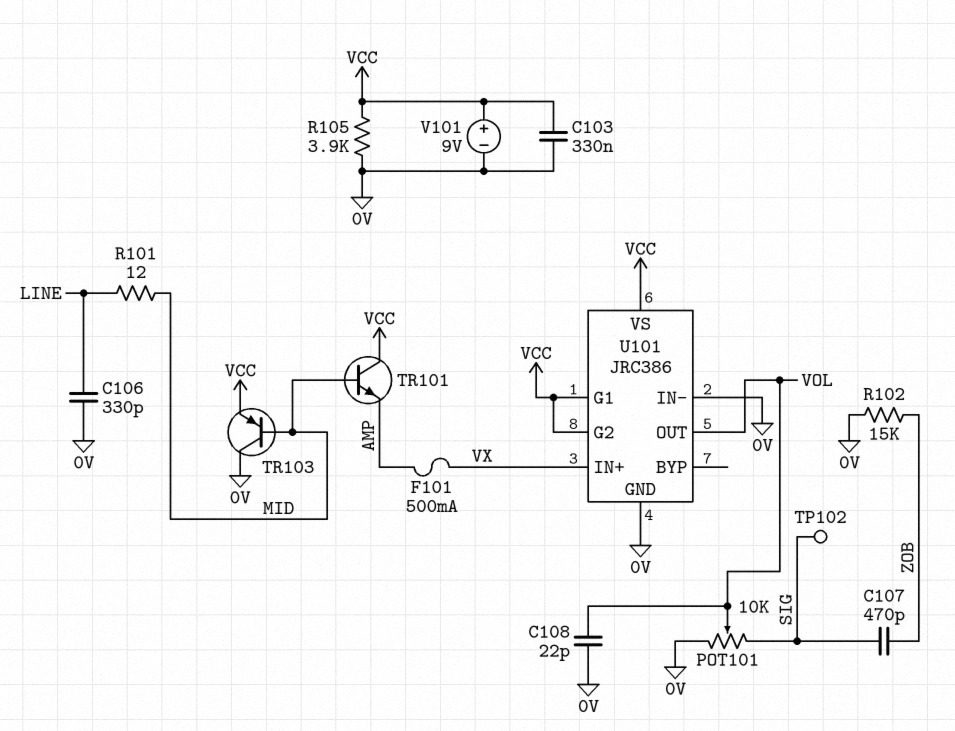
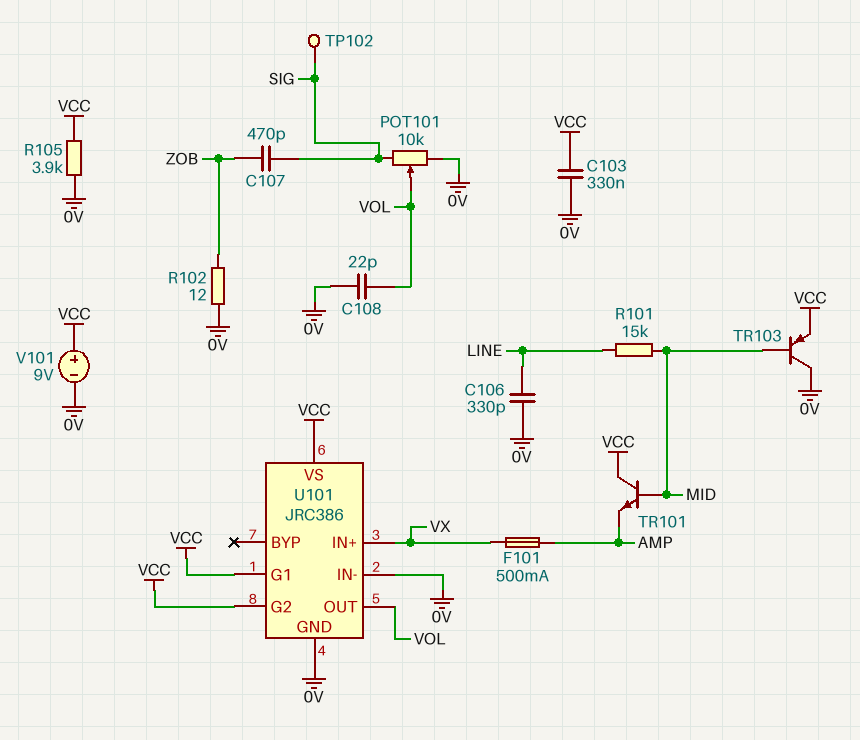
R101: 12 (LINE, MID) -> 15k (LINE, MID)
R102: 15k (0V, ZOB) -> 12 (0V, ZOB)

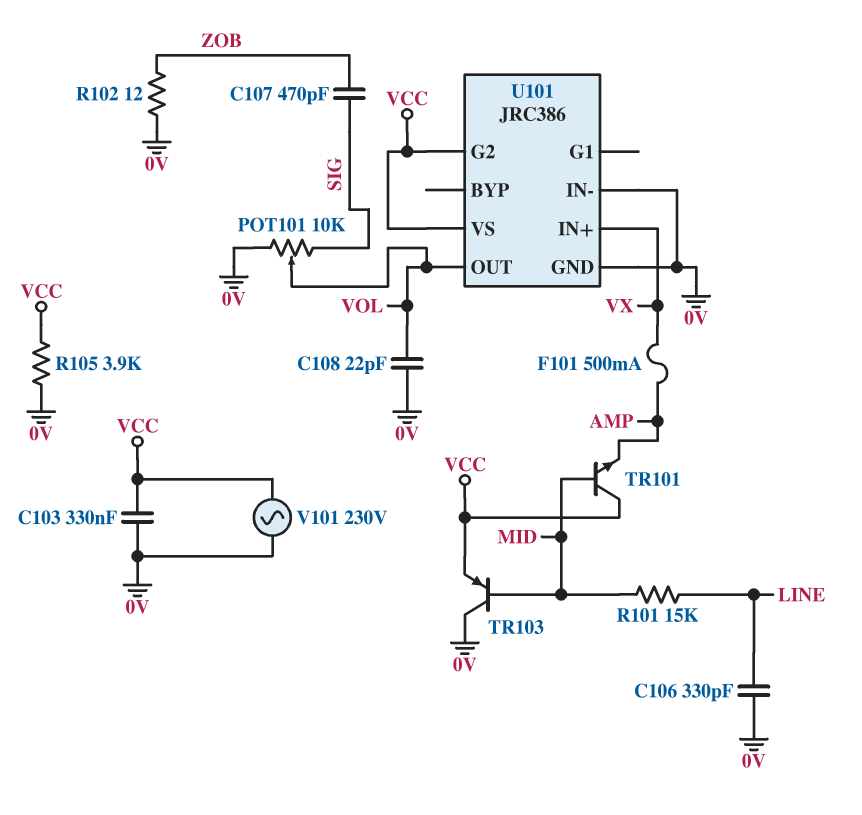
TP102: test point (SIG) -> none
U101 pin G1: VCC -> none
V101: 9V (plus VCC, minus 0V) -> AC 230V (0V, VCC)

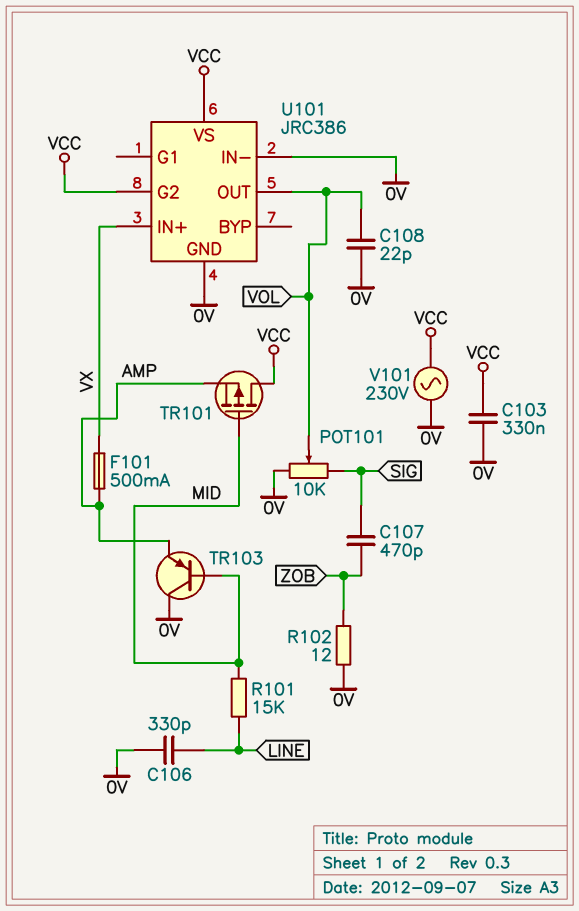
R105: 3.9k (0V, VCC) -> none
TR101: NPN (B MID, C VCC, E AMP) -> PMOS (G MID, D VCC, S AMP)
TR103: PNP (B MID, C 0V, E VCC) -> PNP (B MID, C 0V, E AMP)

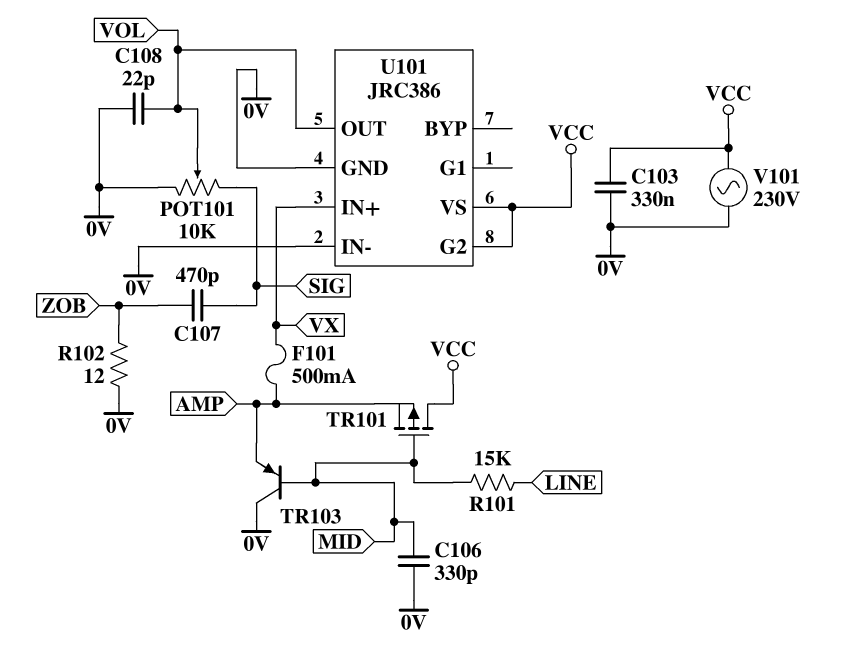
C106: 330pF (0V, LINE) -> 330pF (0V, MID)

